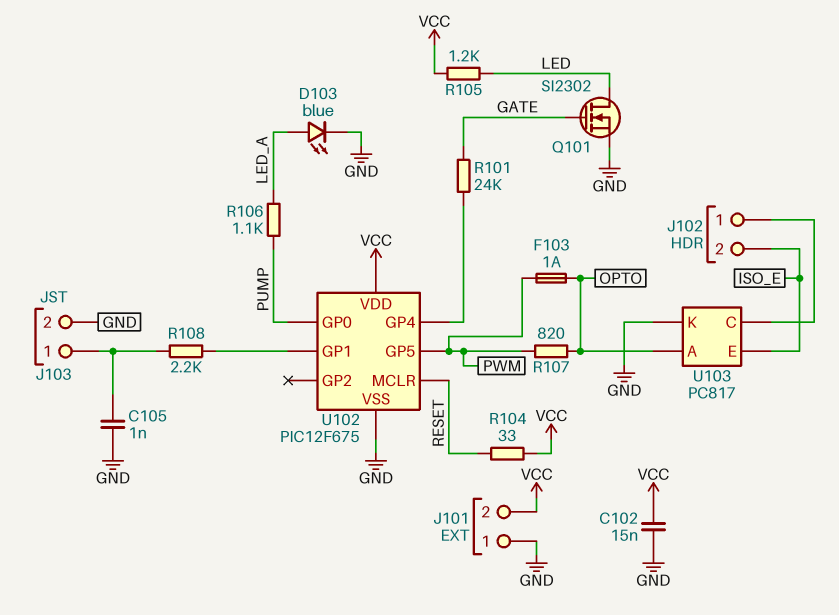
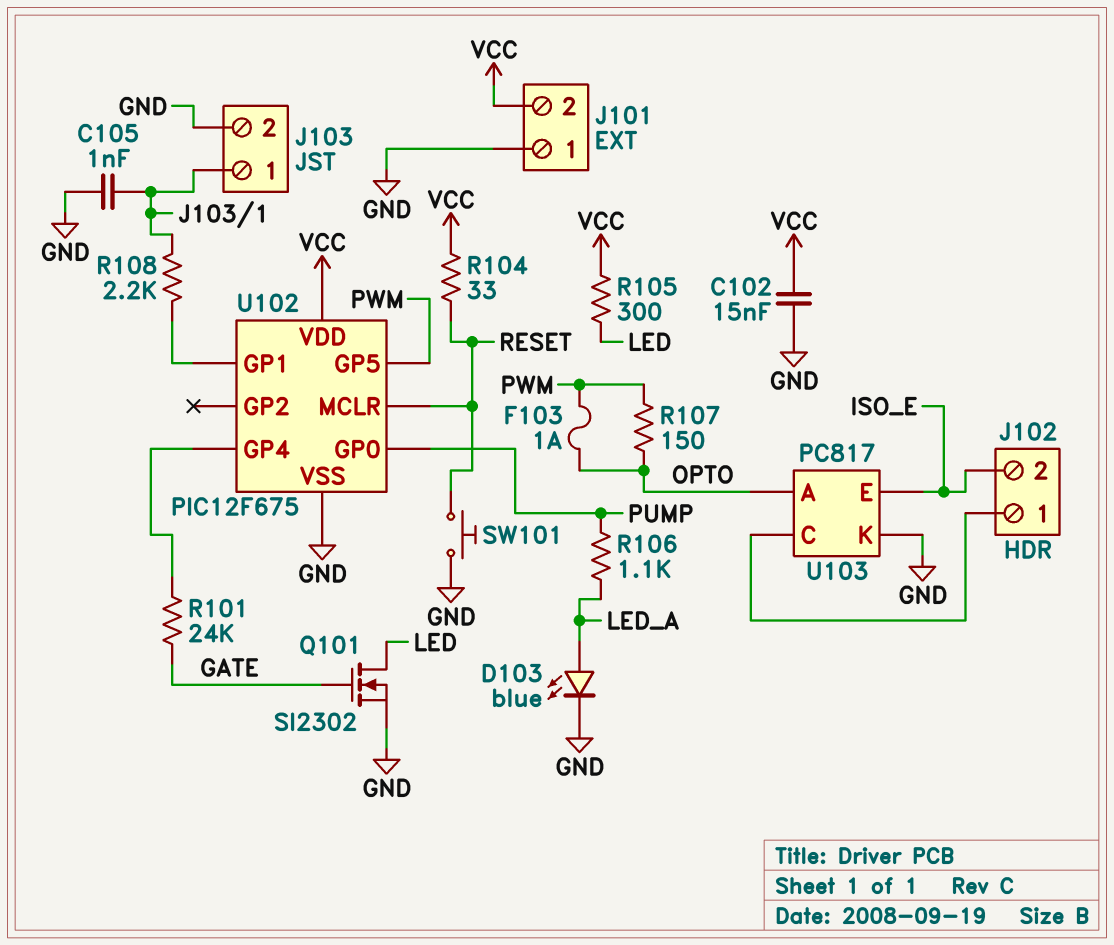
R105: 1.2k (LED, VCC) -> 300 (LED, VCC)
R107: 820 (OPTO, PWM) -> 150 (OPTO, PWM)
SW101: none -> button (GND, RESET)

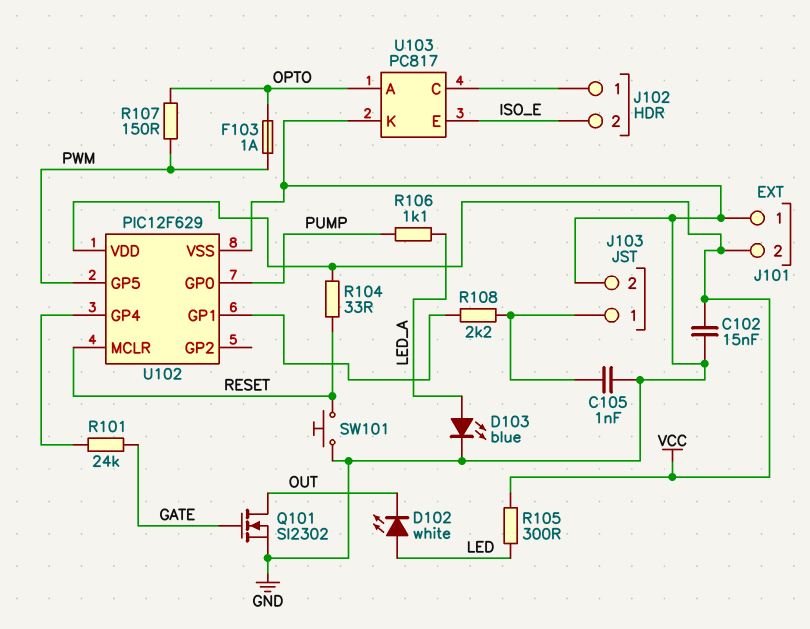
D102: none -> LED white (A LED, K OUT)
Q101: NMOS SI2302 (G GATE, D LED, S GND) -> NMOS SI2302 (G GATE, D OUT, S GND)
U102: PIC12F675 -> PIC12F629

